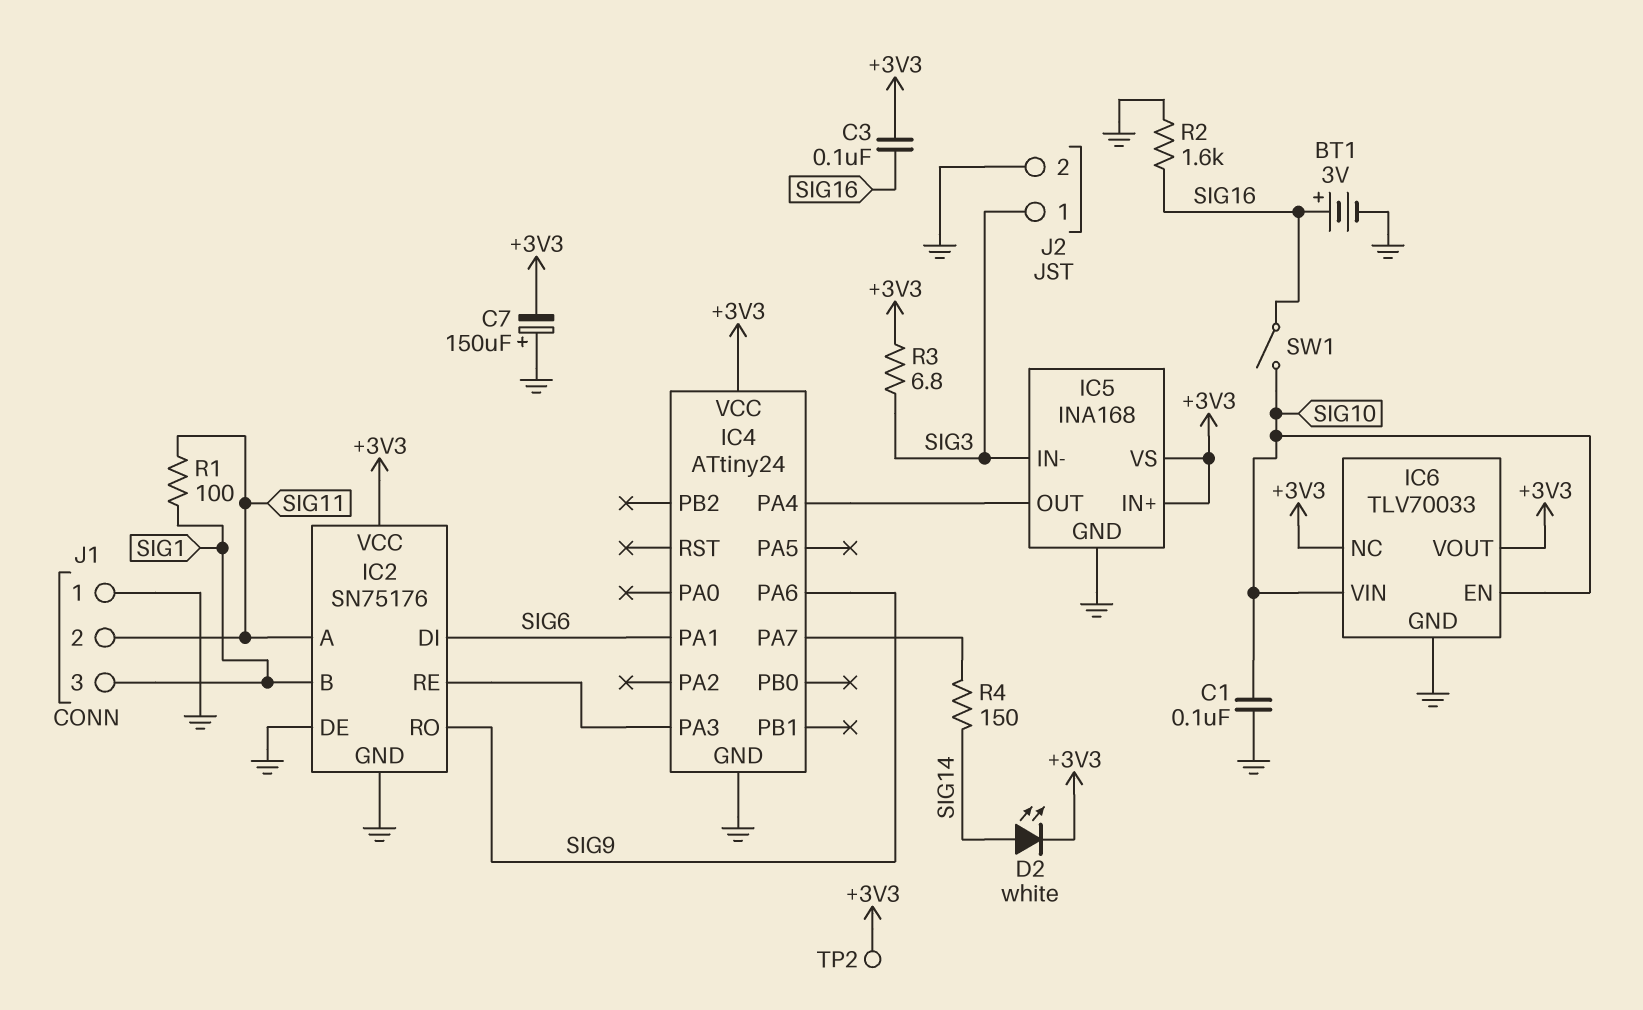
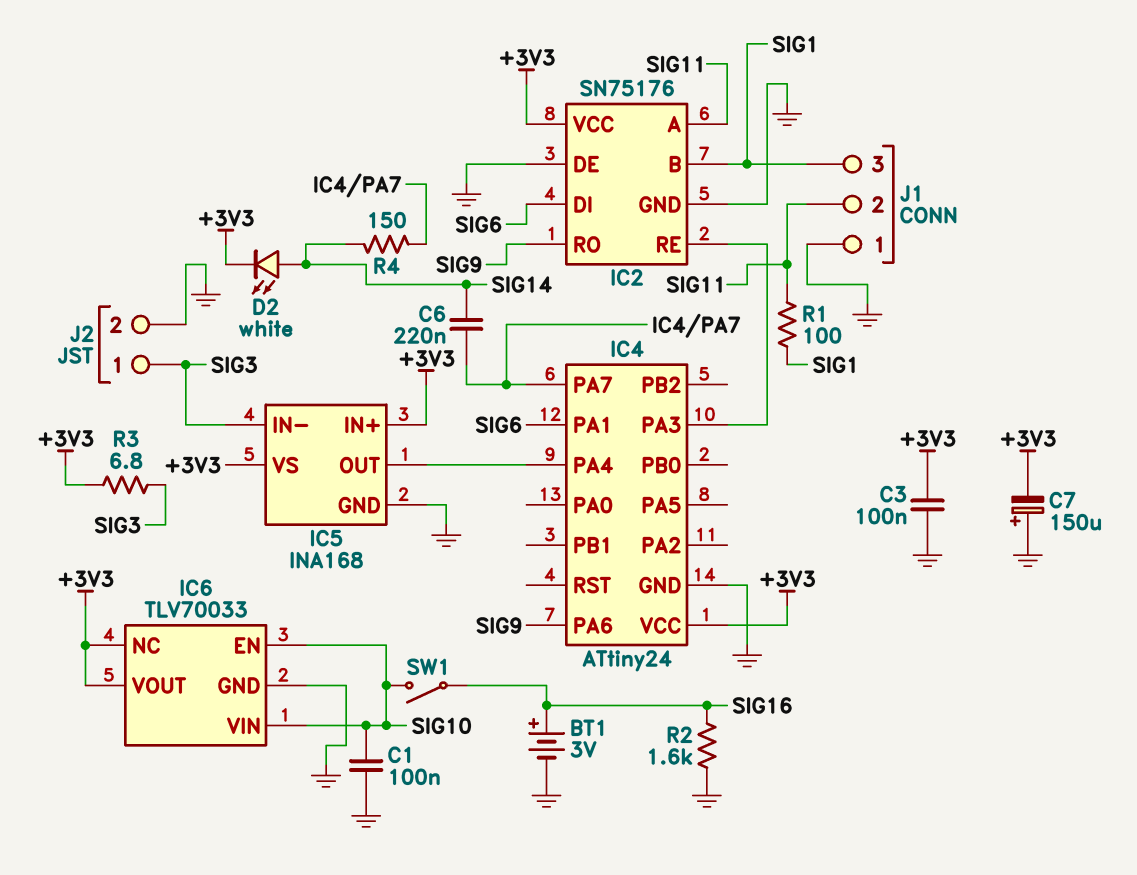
C3: 100nF (+3V3, SIG16) -> 100nF (+3V3, GND)
C6: none -> 220nF (IC4/PA7, SIG14)
TP2: test point (+3V3) -> none

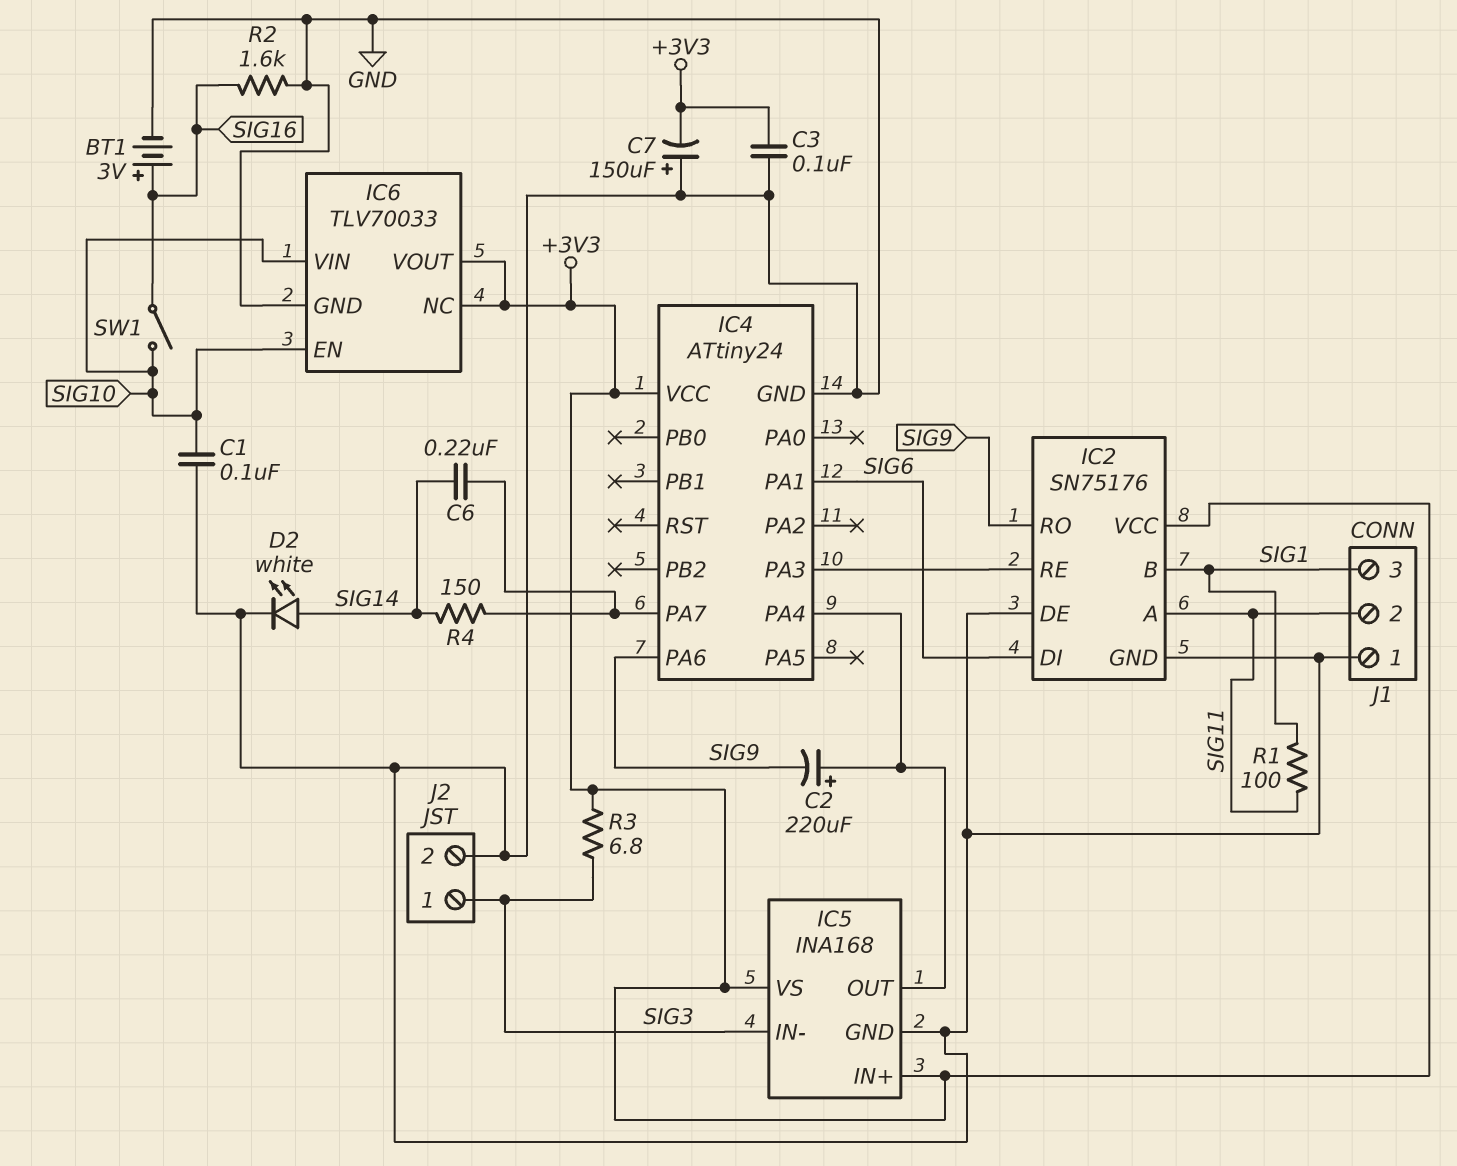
C2: none -> 220uF (plus IC4/PA4, minus SIG9)
D2: LED white (A SIG14, K +3V3) -> LED white (A SIG14, K GND)

